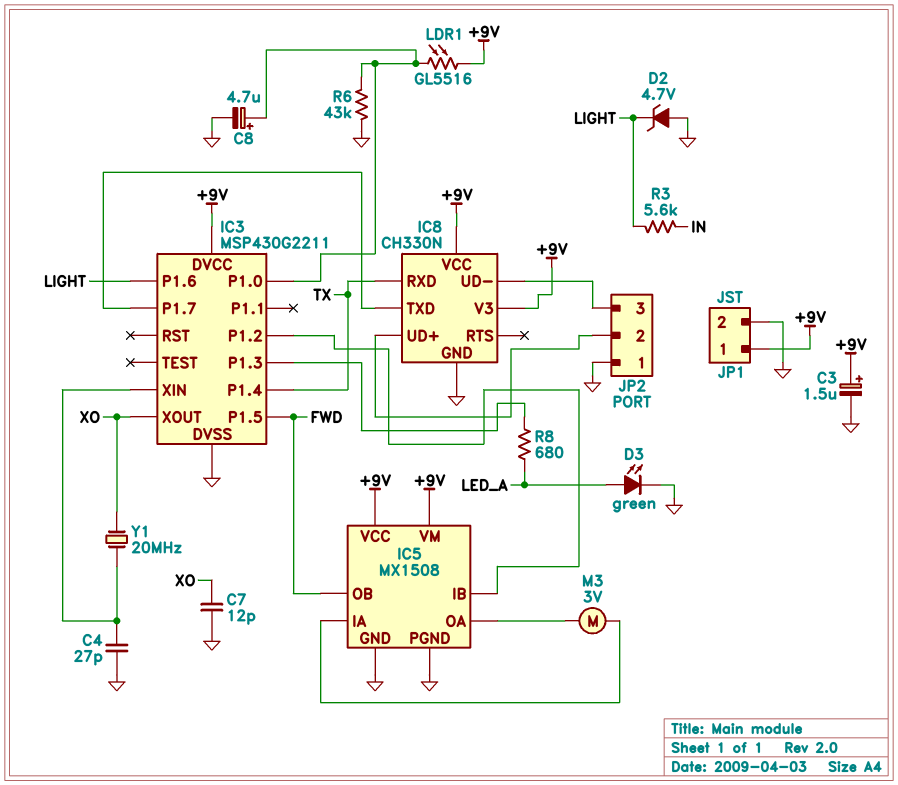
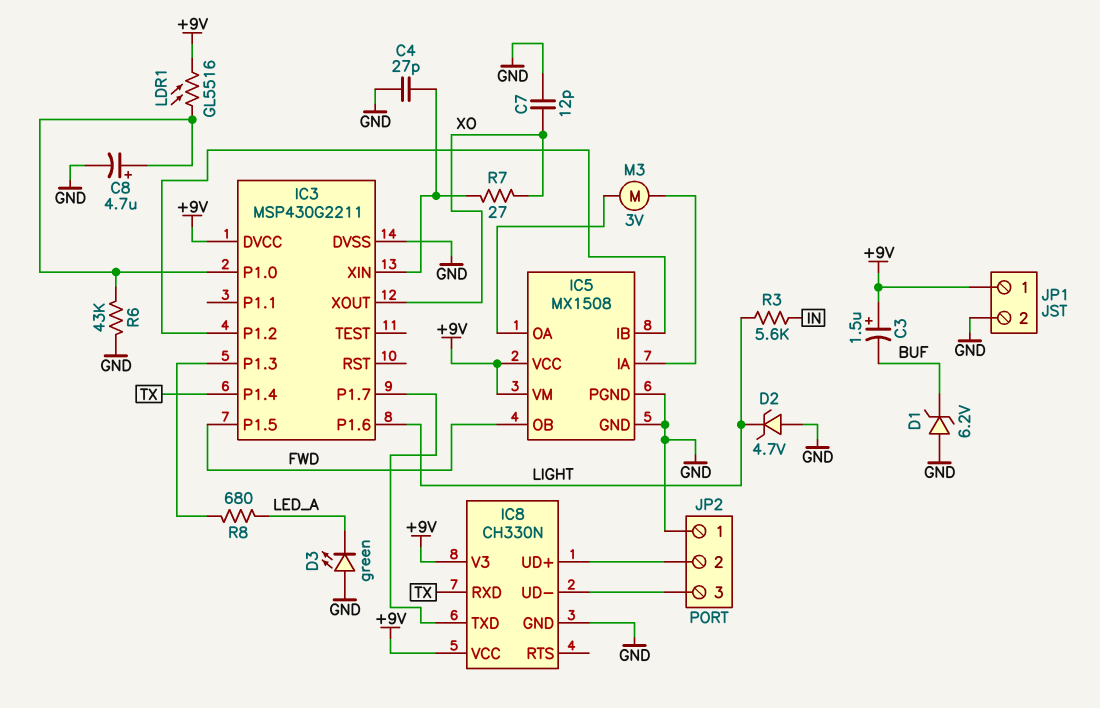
C3: 1.5uF (plus +9V, minus GND) -> 1.5uF (plus +9V, minus BUF)
D1: none -> zener 6.2V (A GND, K BUF)
D3: LED green (A LED_A, K GND) -> LED green (A GND, K LED_A)
R7: none -> 27 (IC3/XIN, XO)
Y1: 20MHz (IC3/XIN, XO) -> none

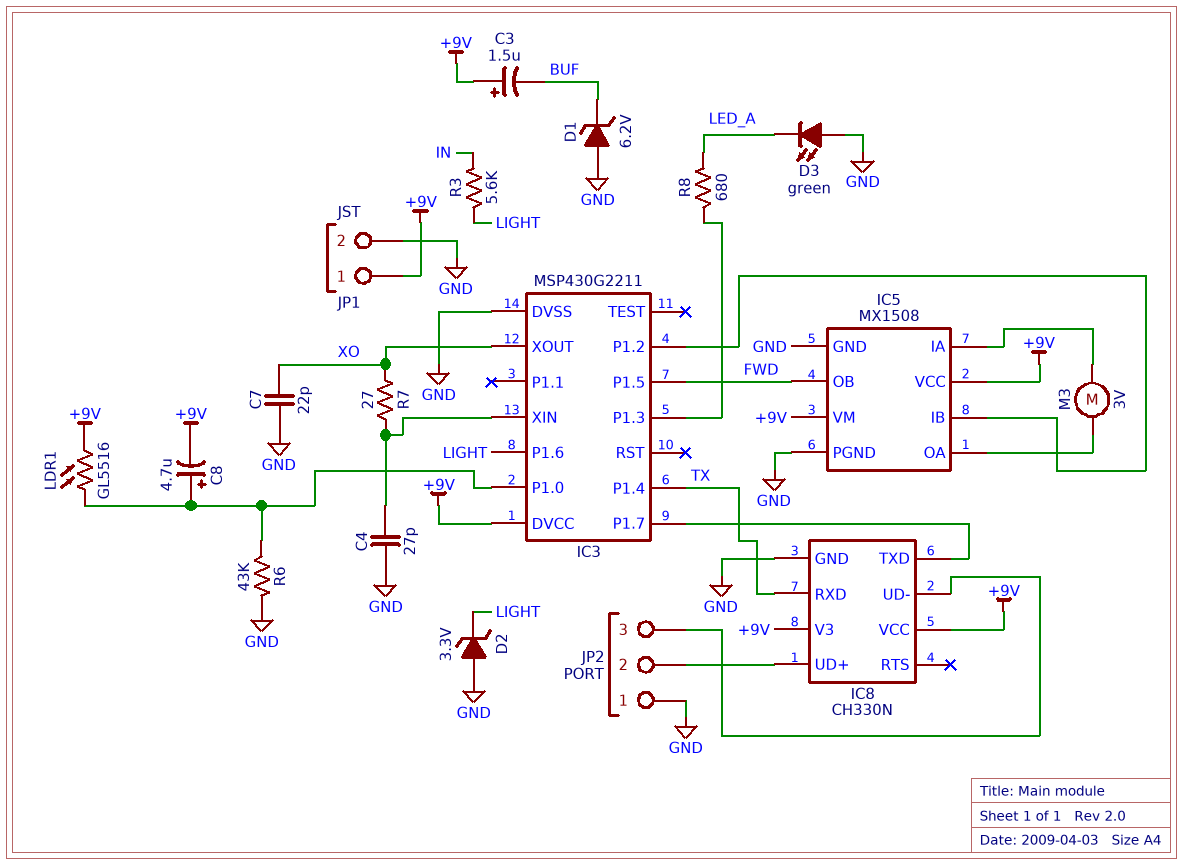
C7: 12pF (GND, XO) -> 22pF (GND, XO)
C8: 4.7uF (plus IC3/P1.0, minus GND) -> 4.7uF (plus IC3/P1.0, minus +9V)
D2: zener 4.7V (A GND, K LIGHT) -> zener 3.3V (A GND, K LIGHT)

